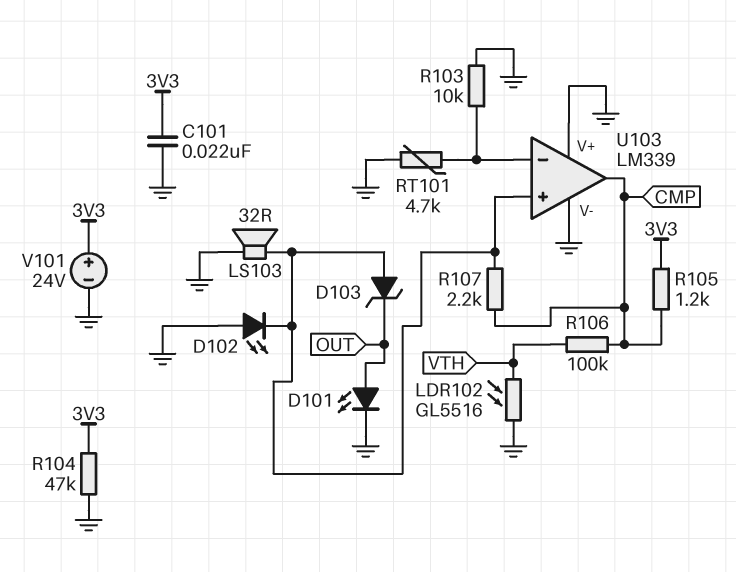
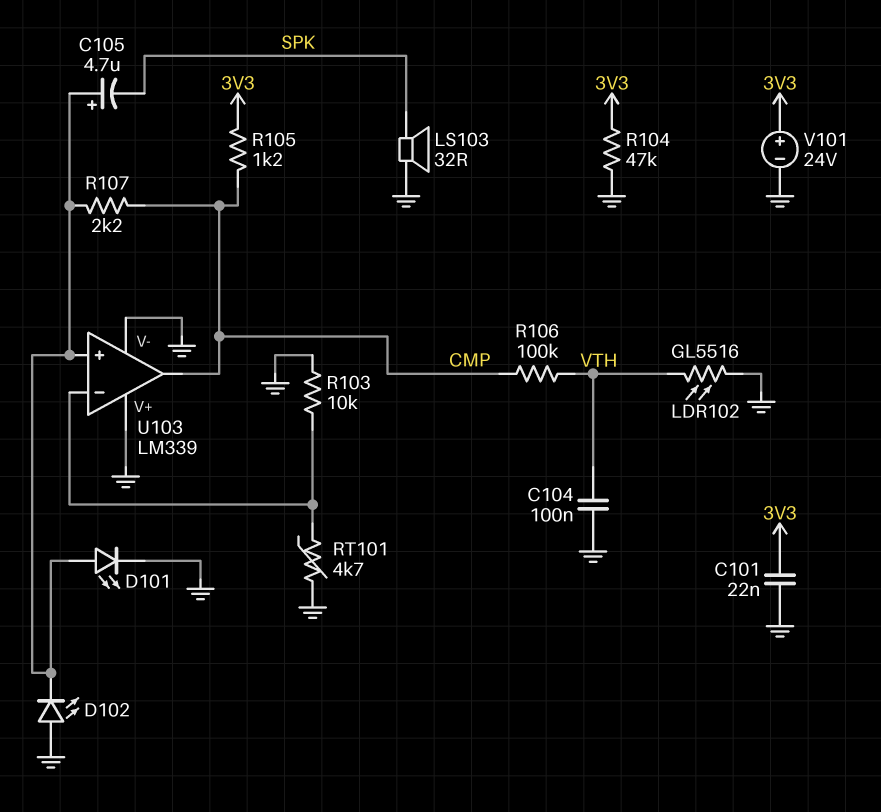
C104: none -> 100nF (GND, VTH)
C105: none -> 4.7uF (plus U103/in+, minus SPK)
D101: LED (A OUT, K GND) -> LED (A U103/in+, K GND)
D103: zener (A U103/in+, K OUT) -> none
LS103: speaker 32R (GND, U103/in+) -> speaker 32R (GND, SPK)

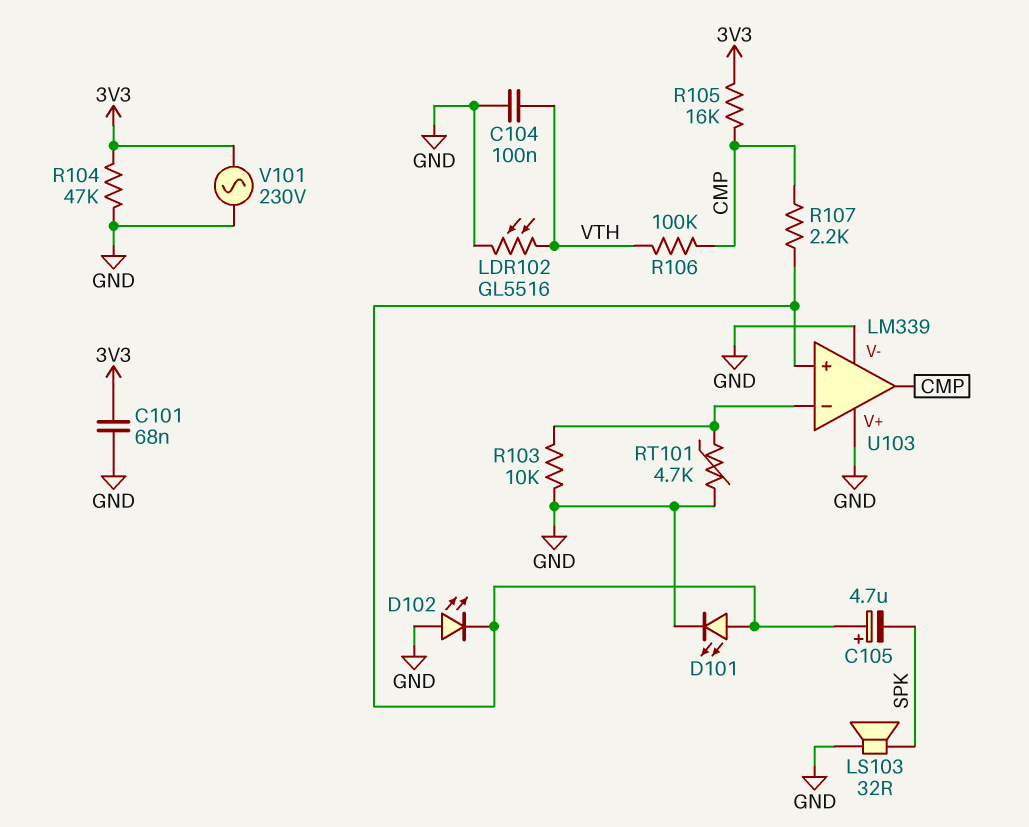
C101: 22nF (3V3, GND) -> 68nF (3V3, GND)
R105: 1.2k (3V3, CMP) -> 16k (3V3, CMP)
V101: 24V (plus 3V3, minus GND) -> AC 230V (3V3, GND)

